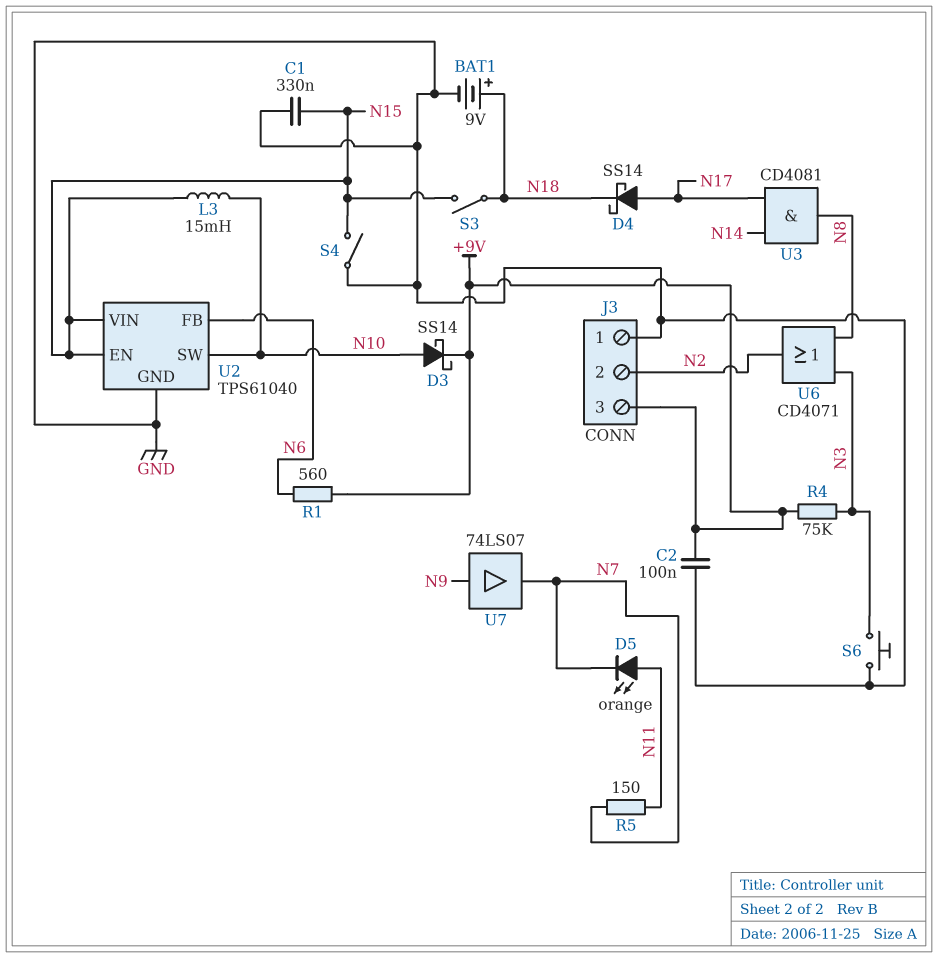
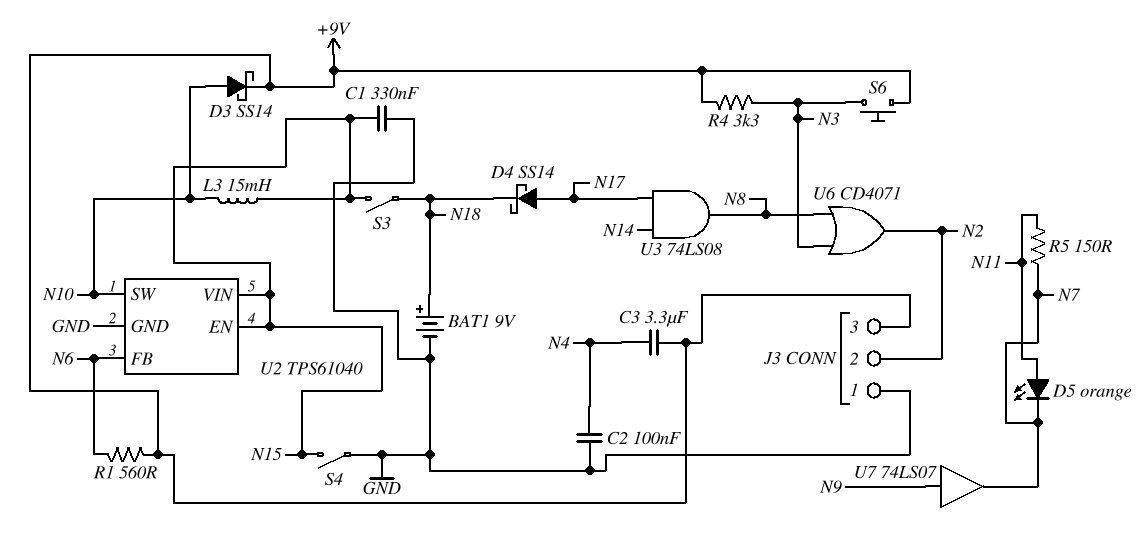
C2: 100nF (+9V, GND) -> 100nF (GND, N4)
C3: none -> 3.3uF (+9V, N4)
R4: 75k (+9V, N3) -> 3.3k (+9V, N3)
S6: button (GND, N3) -> button (+9V, N3)
U3: AND CD4081 (in N14, in N17, out N8) -> AND 74LS08 (in N14, in N17, out N8)

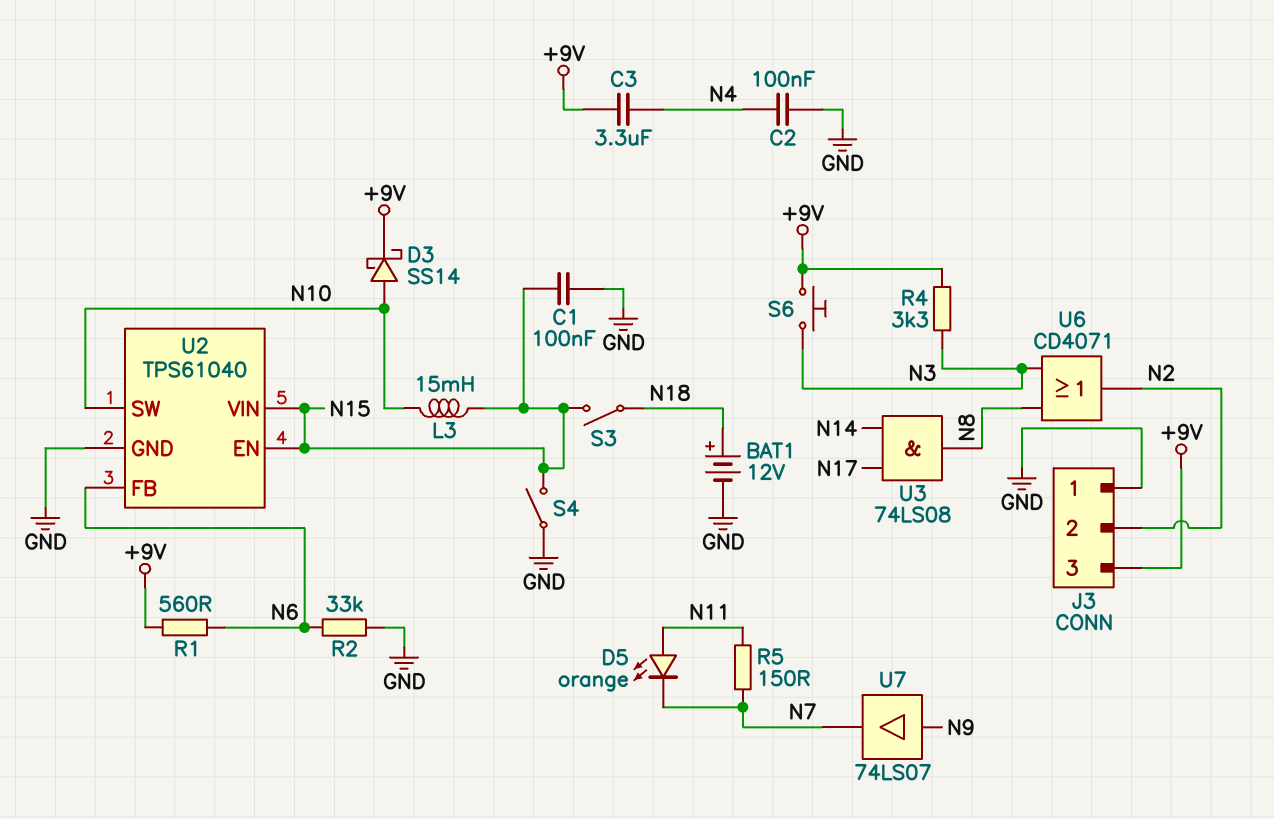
BAT1: 9V (plus N18, minus GND) -> 12V (plus N18, minus GND)
C1: 330nF (GND, N15) -> 100nF (GND, N15)
D4: schottky SS14 (A N17, K N18) -> none
R2: none -> 33k (GND, N6)

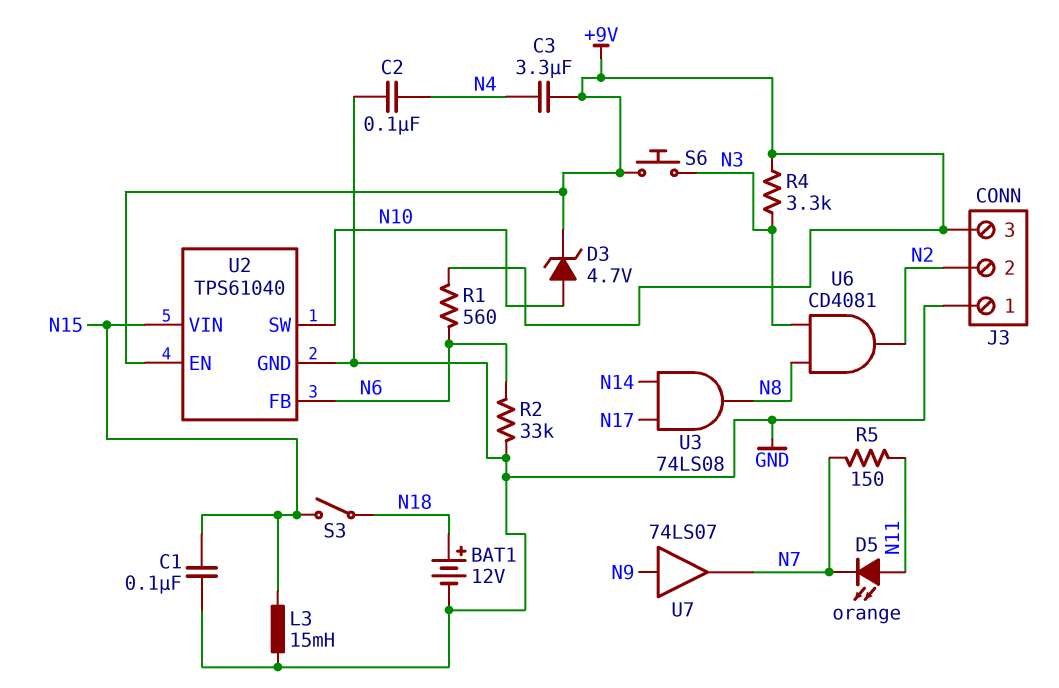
D3: schottky SS14 (A N10, K +9V) -> zener 4.7V (A N10, K +9V)
L3: 15mH (N10, N15) -> 15mH (GND, N15)
S4: switch (GND, N15) -> none
U2 pin EN: N15 -> +9V
U6: OR CD4071 (in N3, in N8, out N2) -> AND CD4081 (in N3, in N8, out N2)

